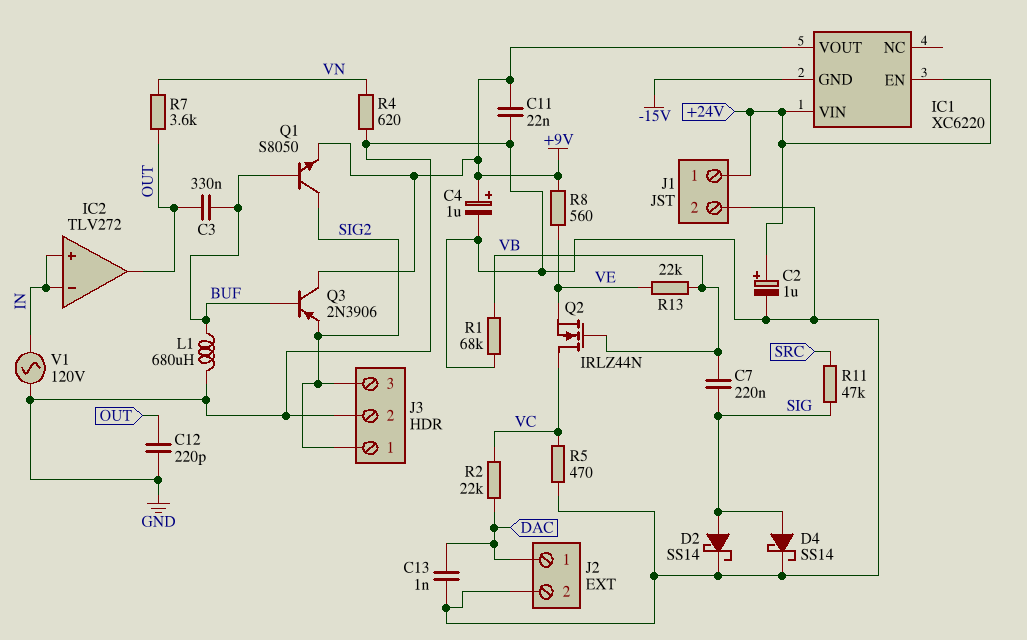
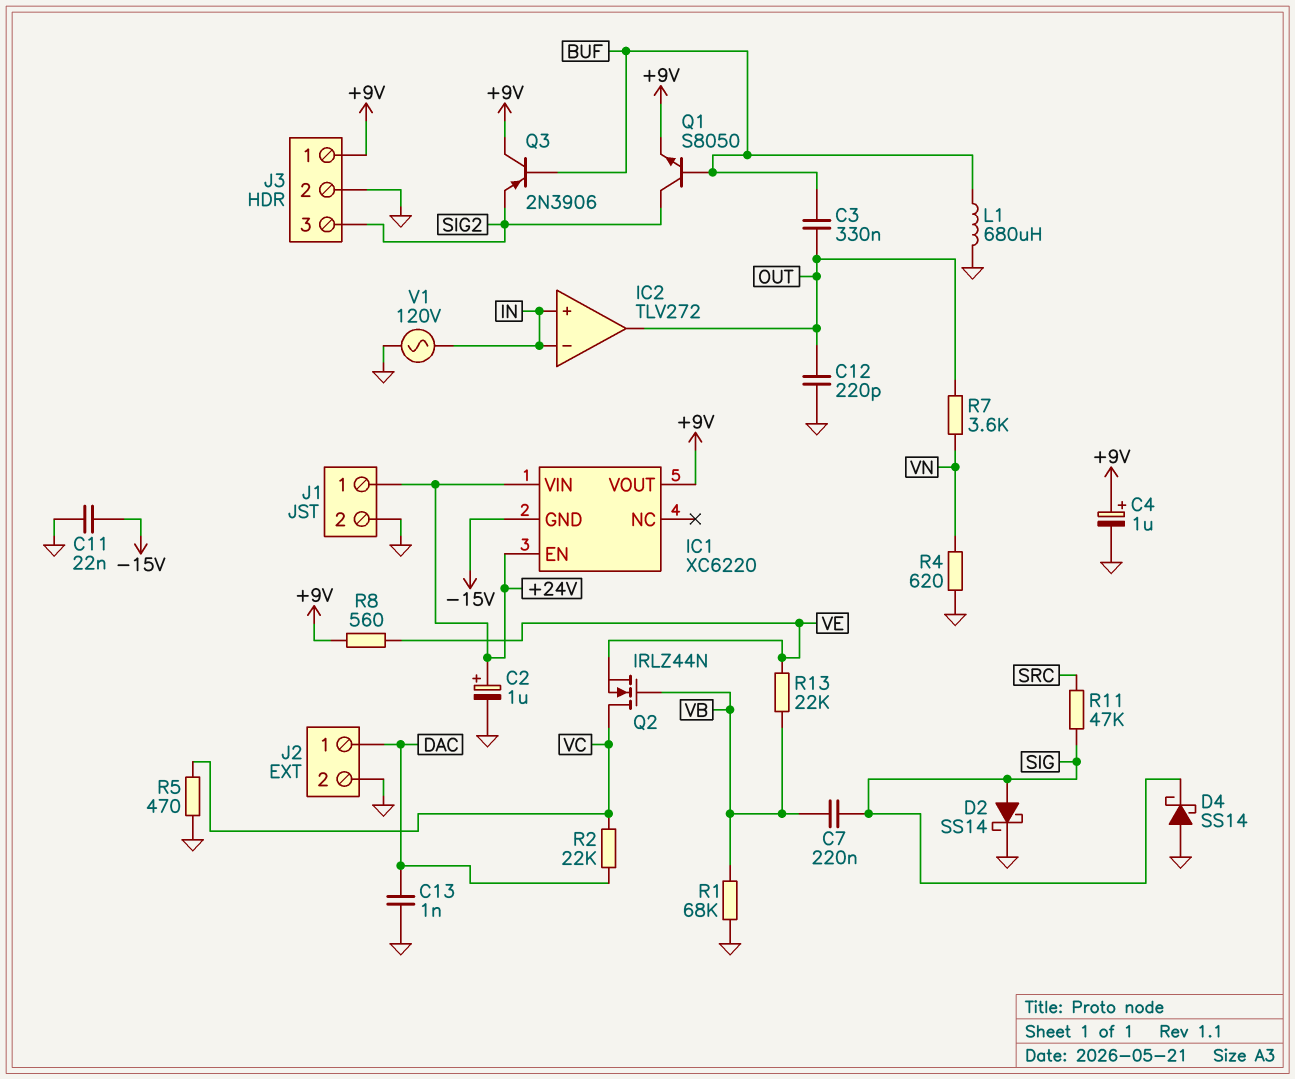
C11: 22nF (+9V, GND) -> 22nF (-15V, GND)
D4: schottky SS14 (A SIG, K GND) -> schottky SS14 (A GND, K SIG)
J3 pin 1: SIG2 -> +9V

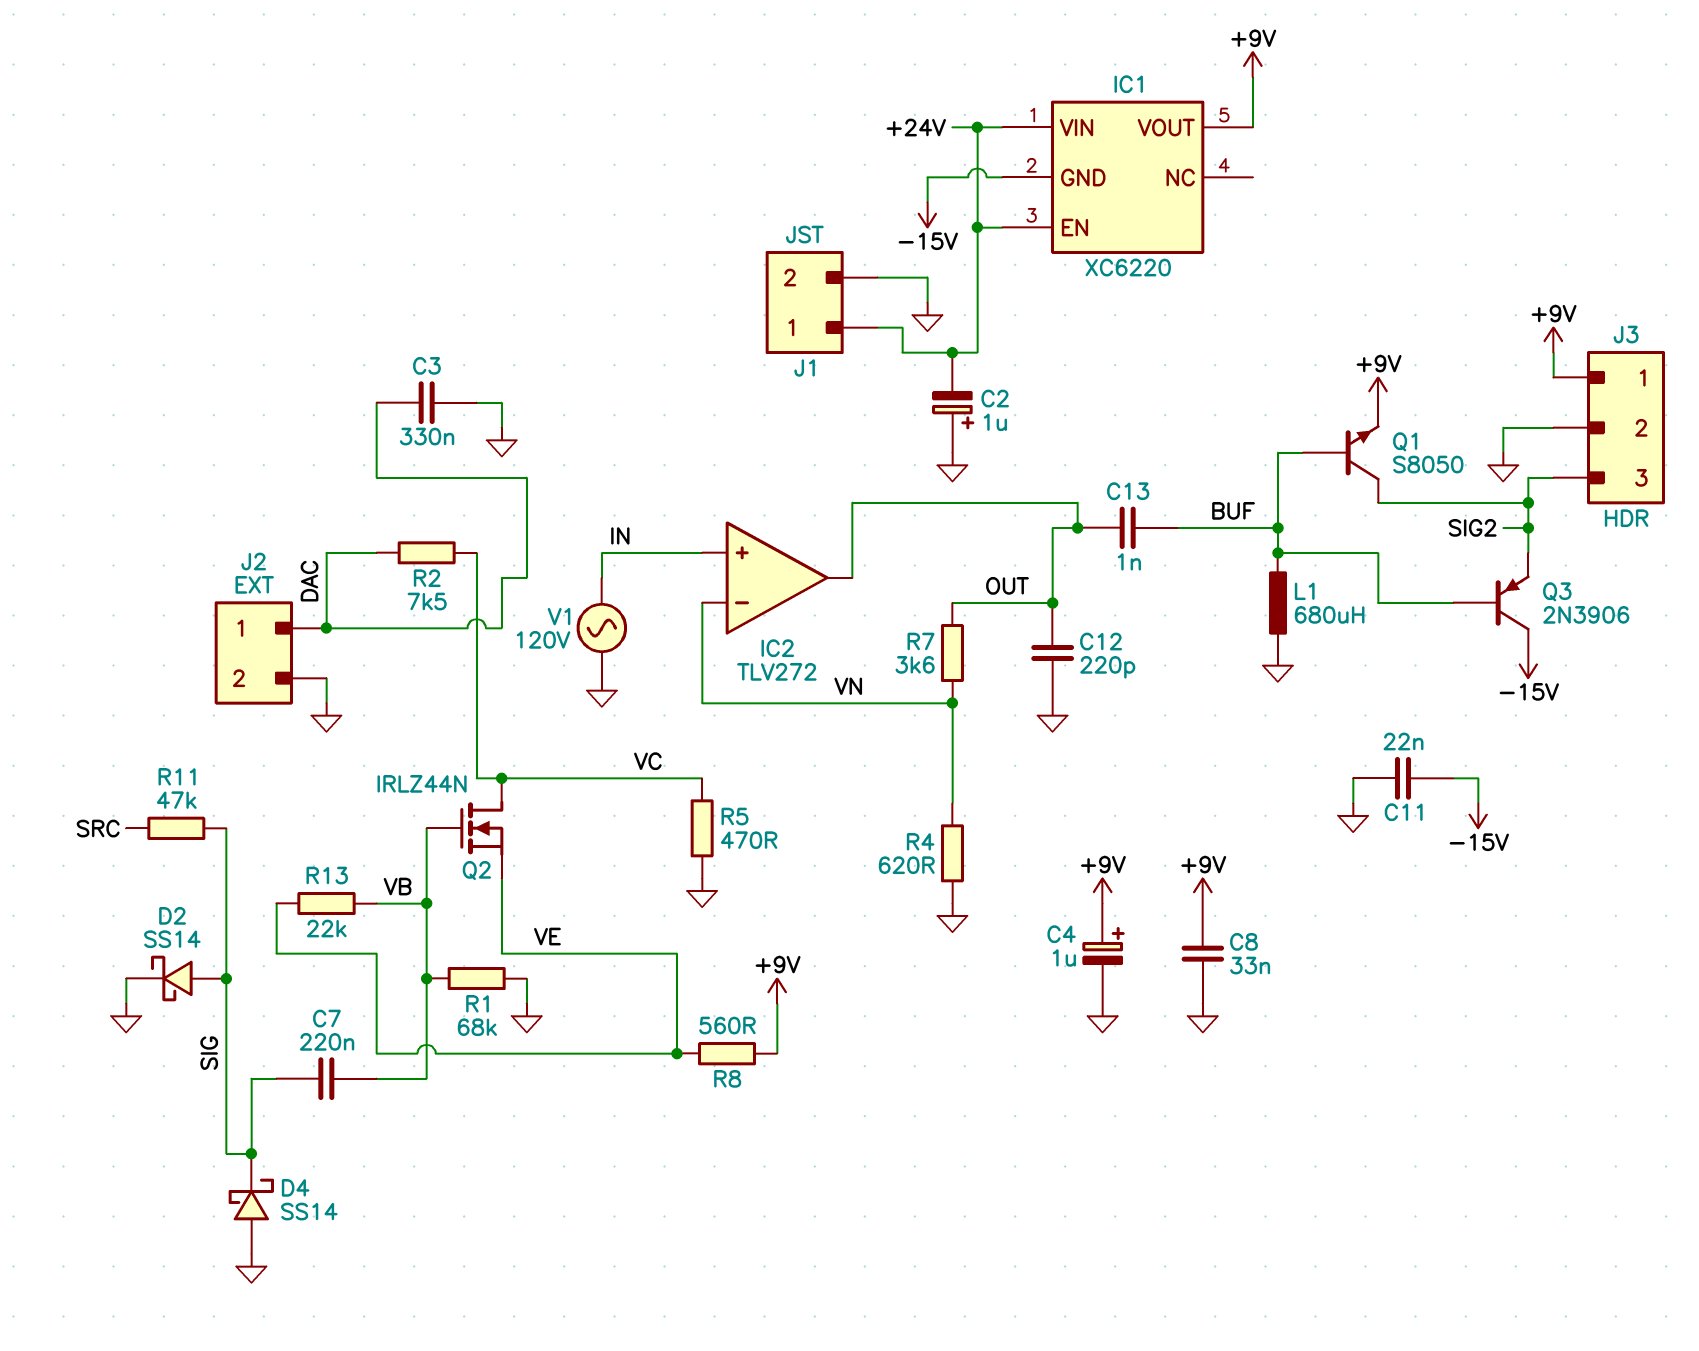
C2: 1uF (plus +24V, minus GND) -> 1uF (plus GND, minus +24V)
C3: 330nF (BUF, OUT) -> 330nF (DAC, GND)
C8: none -> 33nF (+9V, GND)
C13: 1nF (DAC, GND) -> 1nF (BUF, OUT)
IC2 pin in-: IN -> VN
Q3: PNP 2N3906 (B BUF, C +9V, E SIG2) -> PNP 2N3906 (B BUF, C -15V, E SIG2)
R2: 22k (DAC, VC) -> 7.5k (DAC, VC)

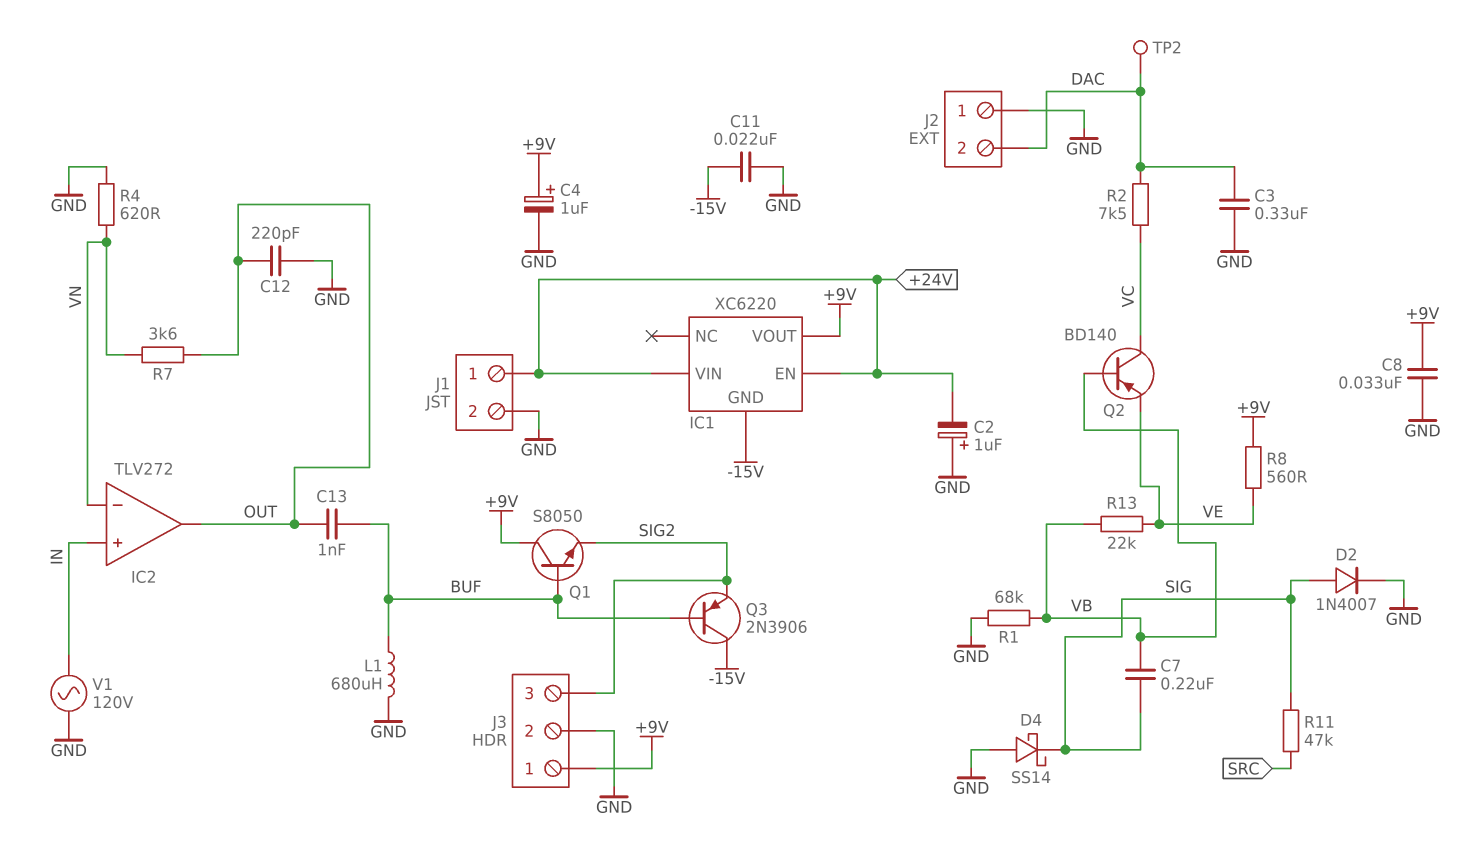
D2: schottky SS14 (A SIG, K GND) -> diode 1N4007 (A SIG, K GND)
J2 pin 1: DAC -> GND
J2 pin 2: GND -> DAC
Q1: NPN S8050 (B BUF, C SIG2, E +9V) -> NPN S8050 (B BUF, C +9V, E SIG2)
Q2: NMOS IRLZ44N (G VB, D VC, S VE) -> PNP BD140 (B VB, C VC, E VE)
R5: 470 (GND, VC) -> none
TP2: none -> test point (DAC)

